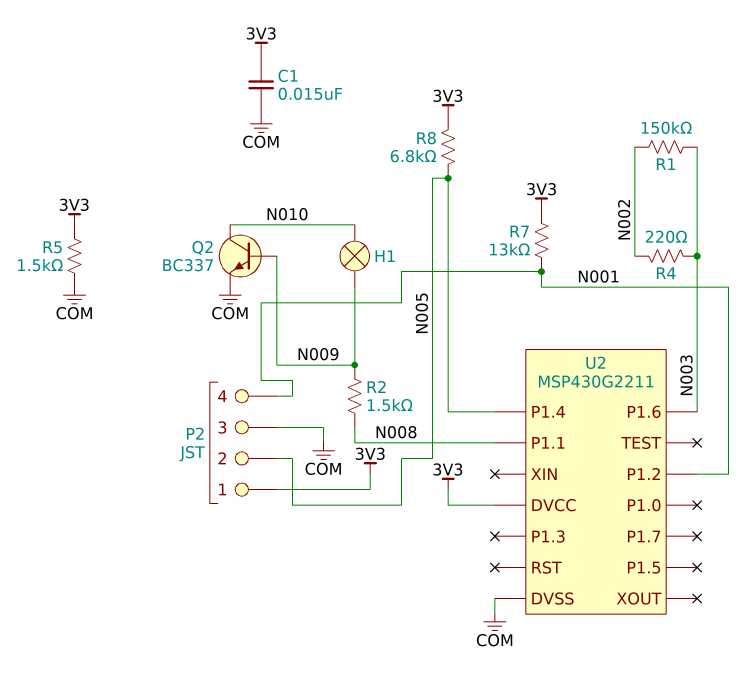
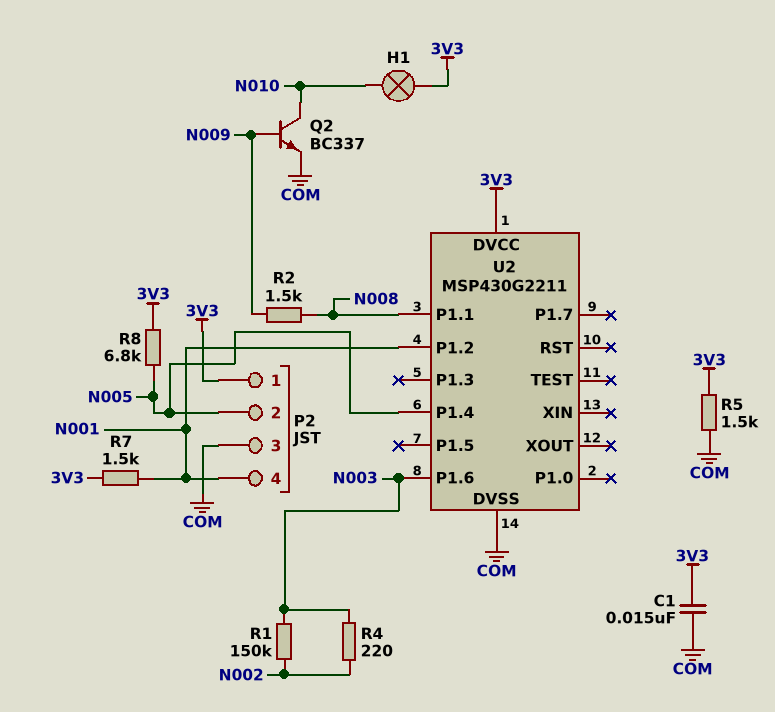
H1: lamp (N009, N010) -> lamp (3V3, N010)
R7: 13k (3V3, N001) -> 1.5k (3V3, N001)

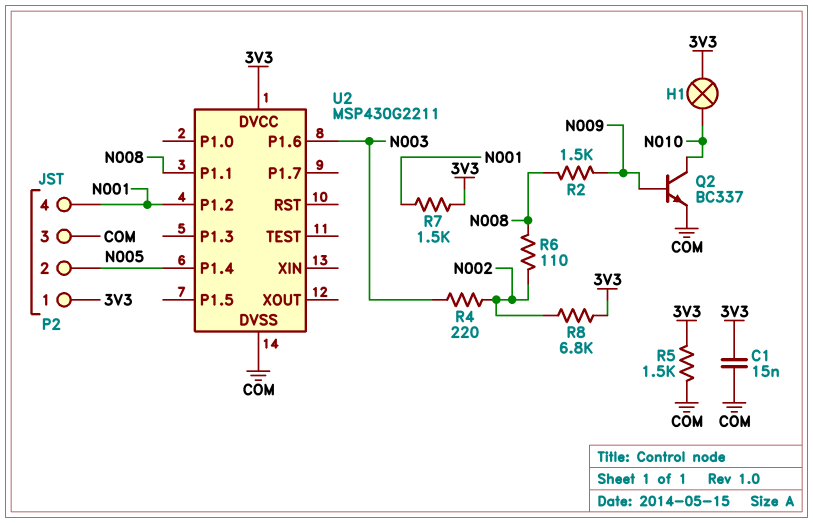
R1: 150k (N002, N003) -> none
R6: none -> 110 (N002, N008)
R8: 6.8k (3V3, N005) -> 6.8k (3V3, N002)

